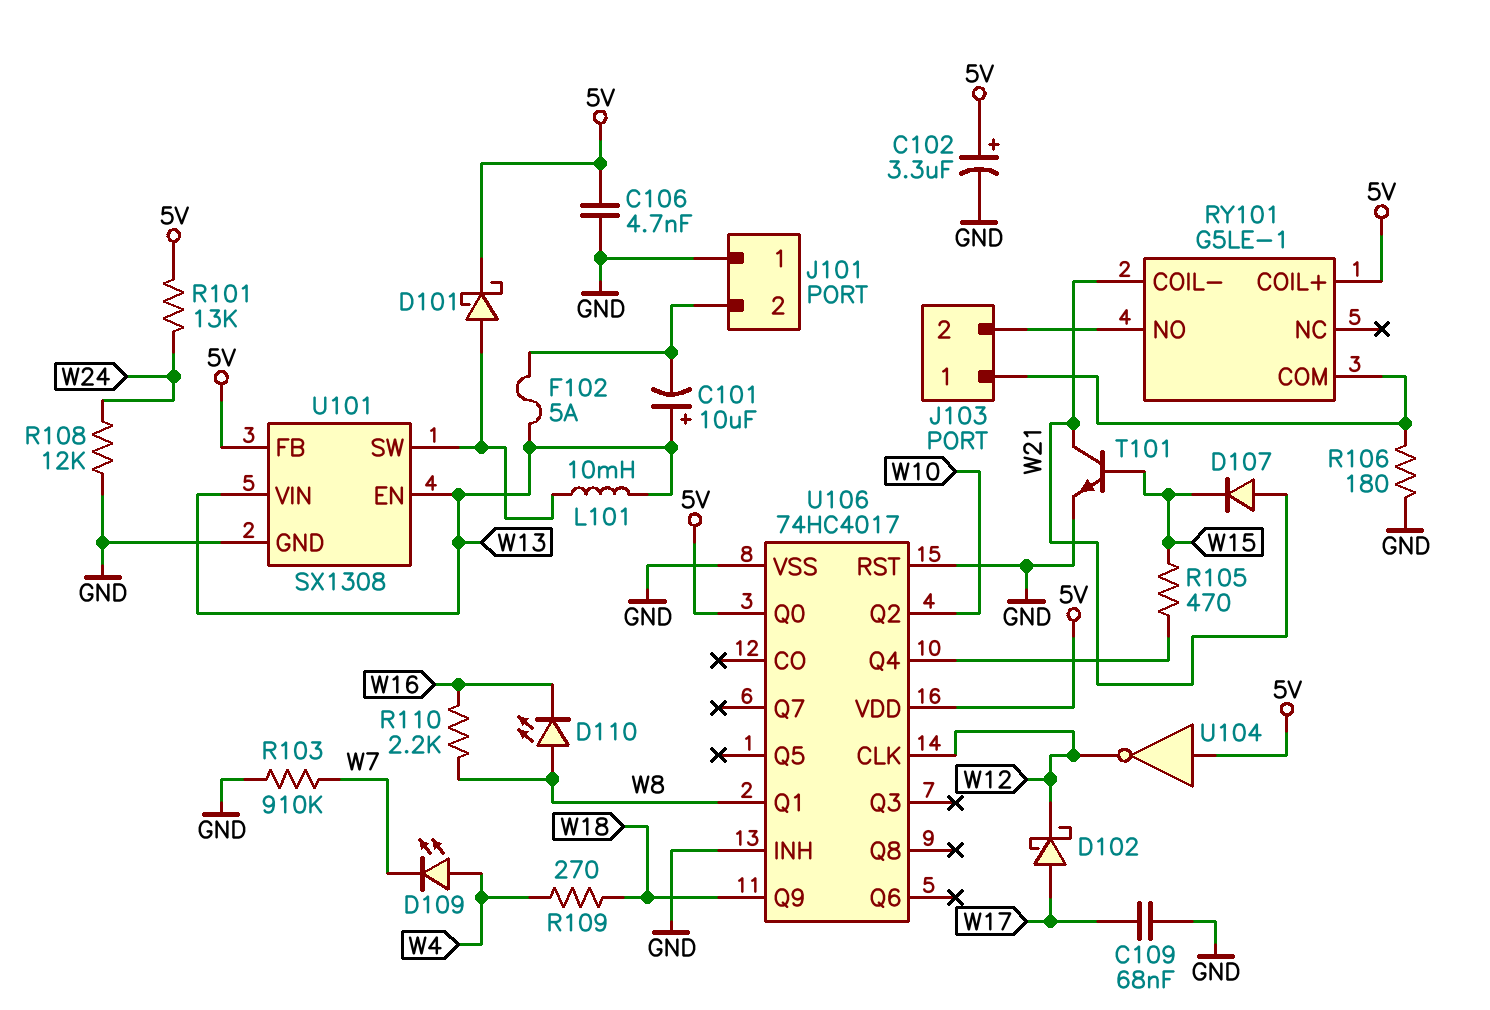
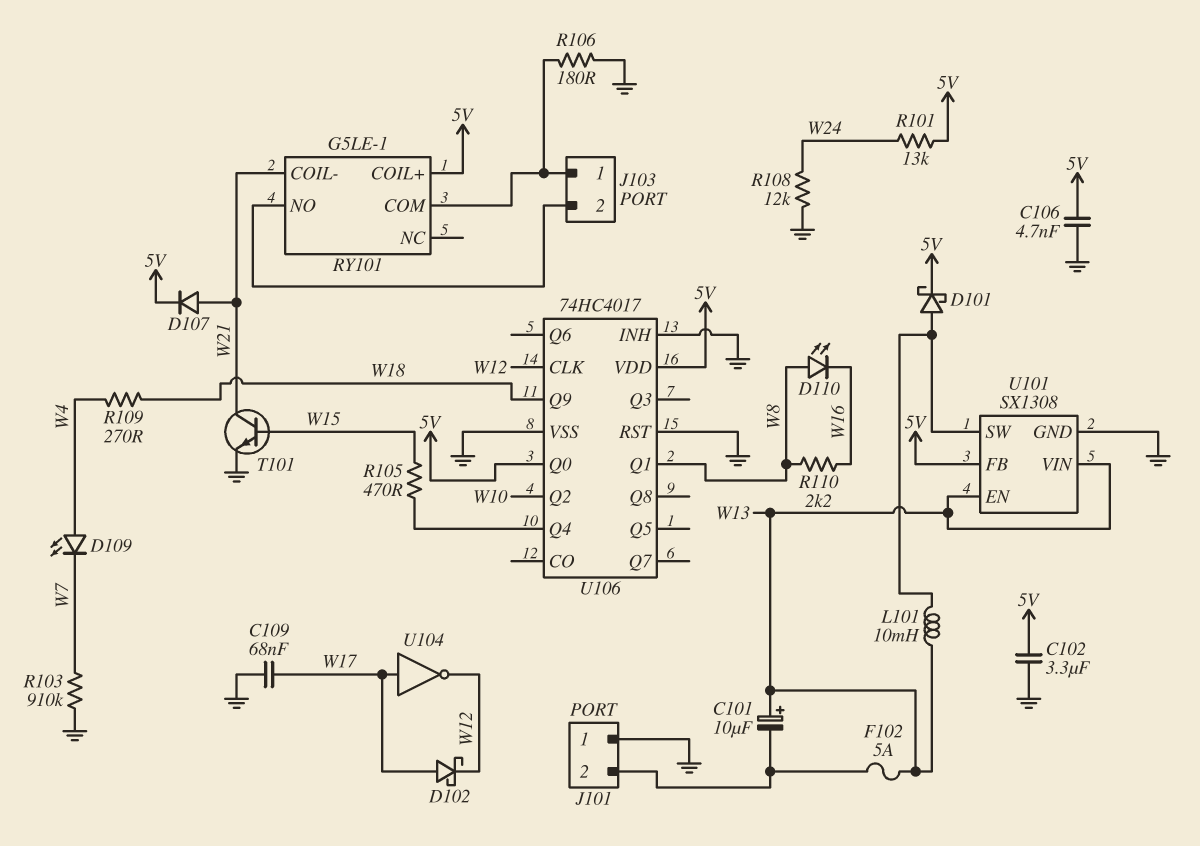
C102: 3.3uF (plus 5V, minus GND) -> 3.3uF (5V, GND)
D107: diode (A W21, K W15) -> diode (A W21, K 5V)
U104: NOT (in 5V, out W12) -> NOT (in W17, out W12)

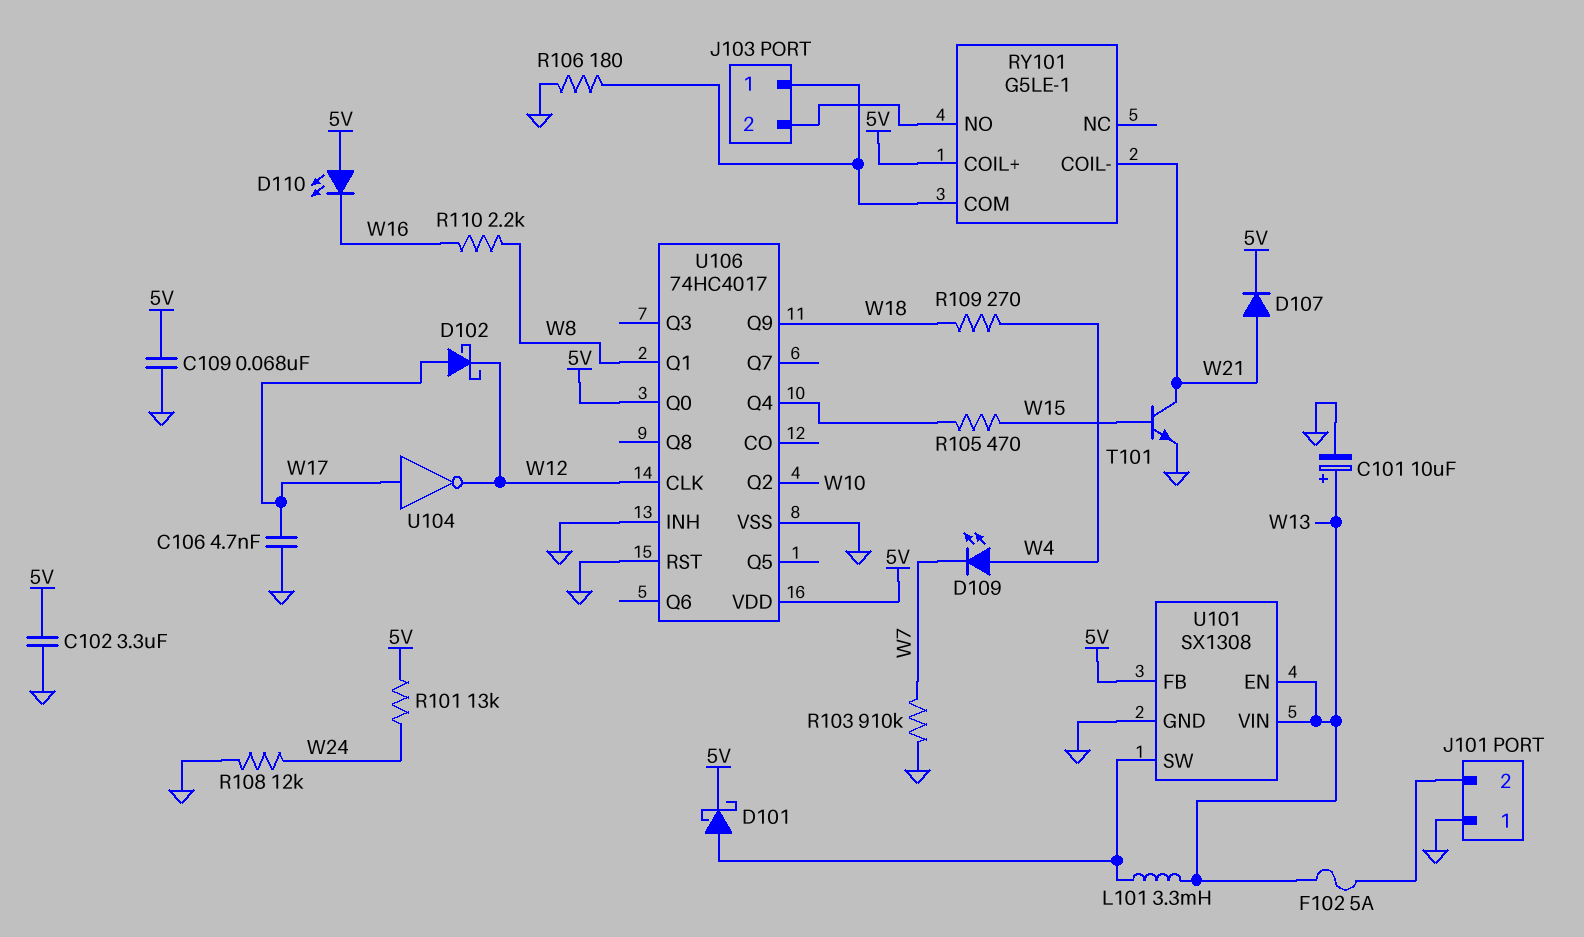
C101: 10uF (plus W13, minus J101/2) -> 10uF (plus W13, minus GND)
C106: 4.7nF (5V, GND) -> 4.7nF (GND, W17)
C109: 68nF (GND, W17) -> 68nF (5V, GND)
D110: LED (A W8, K W16) -> LED (A 5V, K W16)
L101: 10mH (U101/SW, W13) -> 3.3mH (U101/SW, W13)

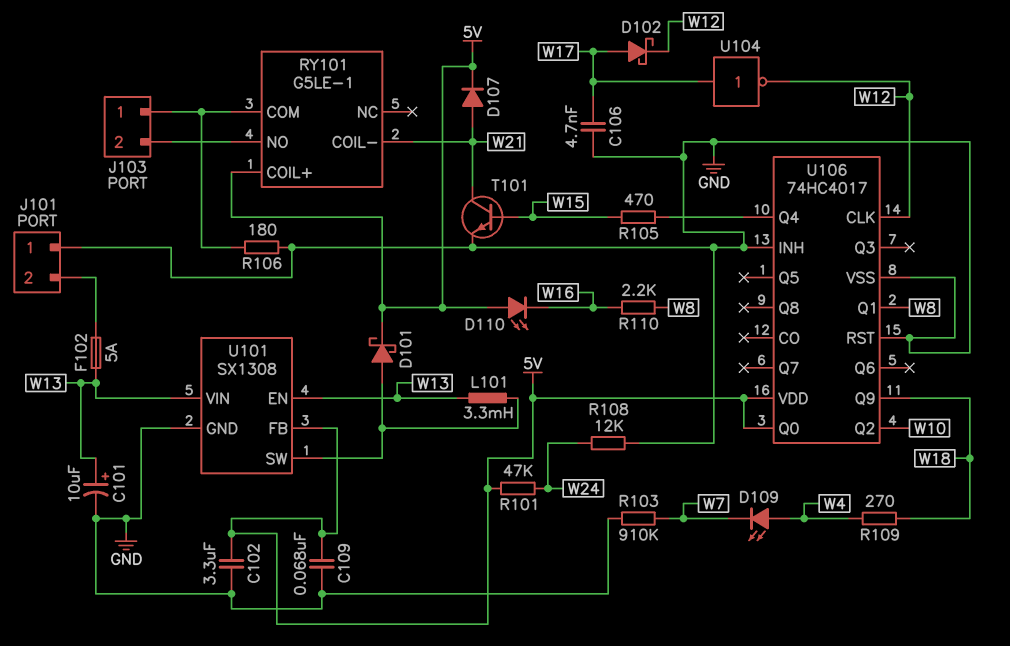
R101: 13k (5V, W24) -> 47k (5V, W24)

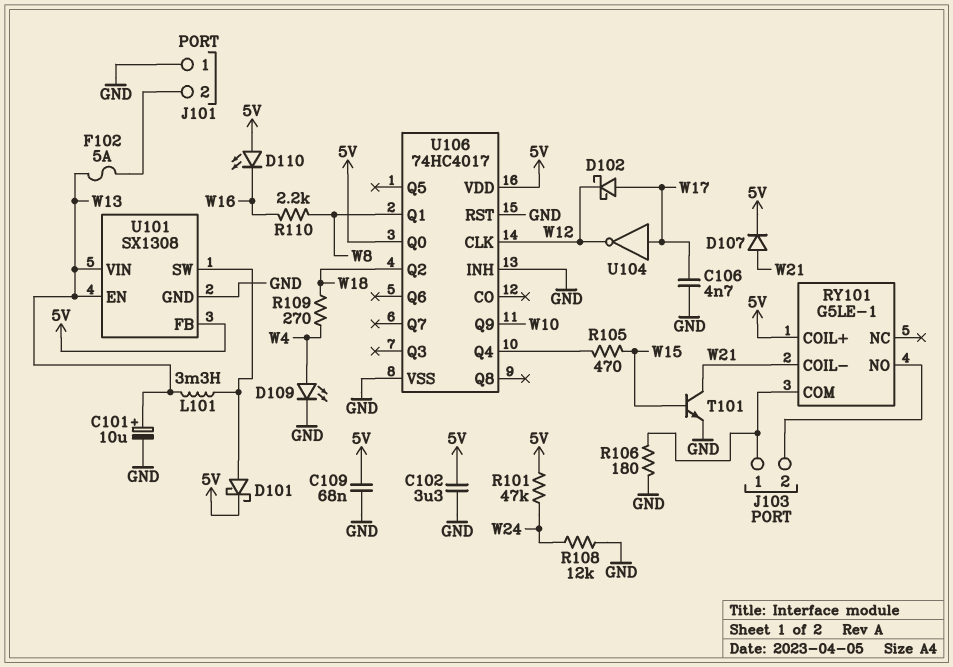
D109: LED (A W4, K W7) -> LED (A W4, K GND)
R103: 910k (GND, W7) -> none
U106 pin Q2: W10 -> W18
U106 pin Q9: W18 -> W10

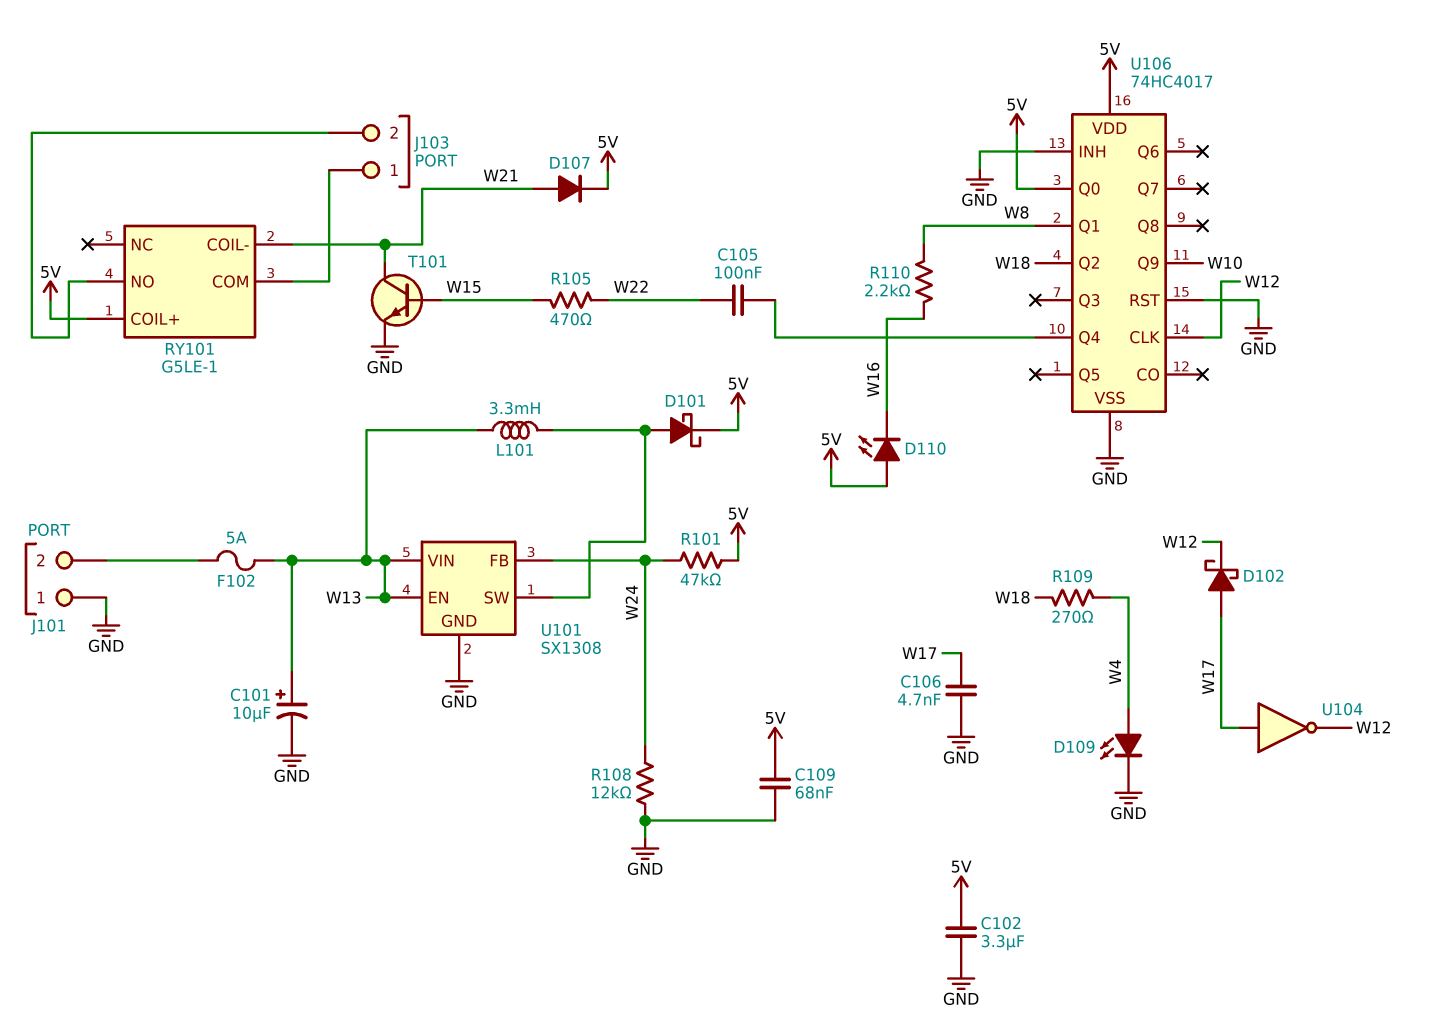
C105: none -> 100nF (U106/Q4, W22)
R105: 470 (U106/Q4, W15) -> 470 (W15, W22)
R106: 180 (GND, J103/1) -> none
U101 pin FB: 5V -> W24

